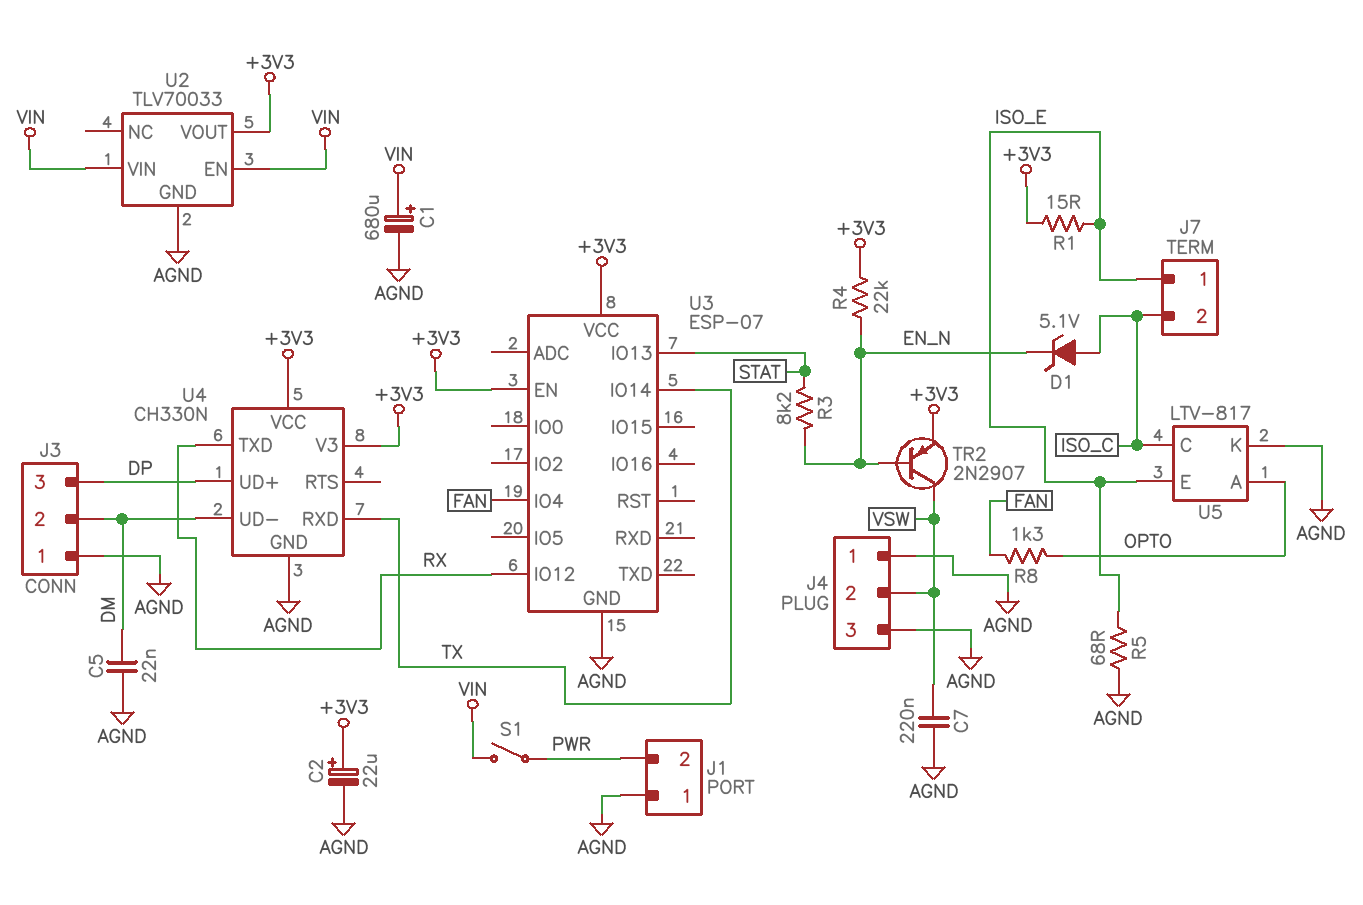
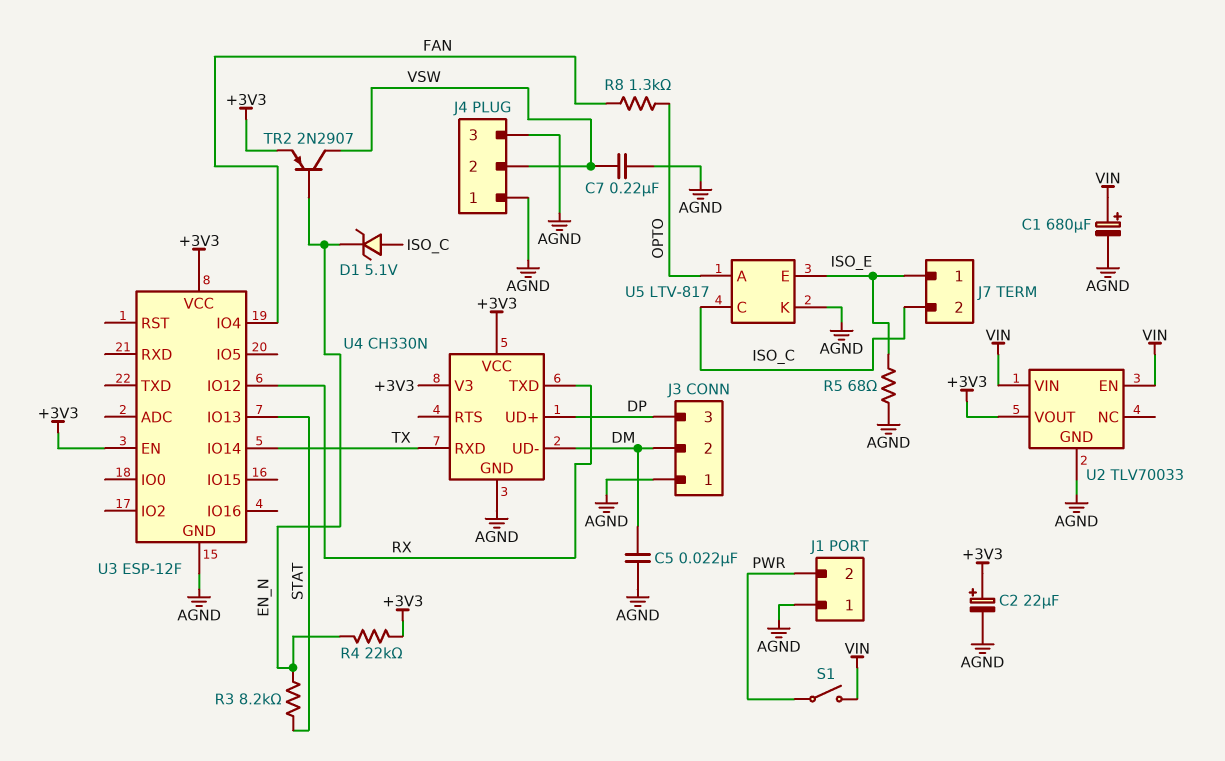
R1: 15 (+3V3, ISO_E) -> none
U3: ESP-07 -> ESP-12F

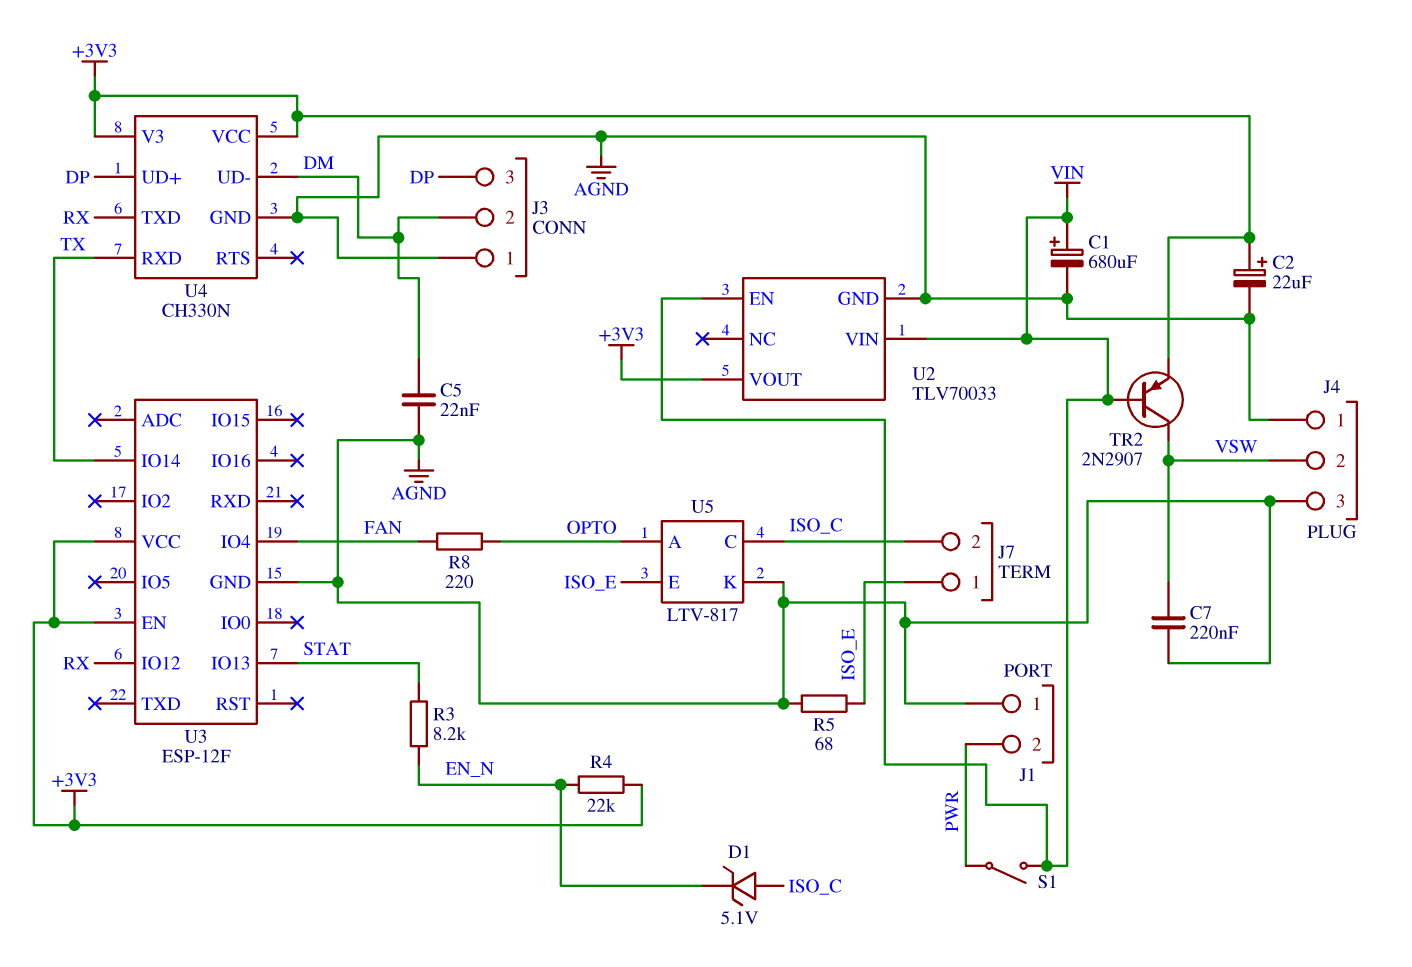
R8: 1.3k (FAN, OPTO) -> 220 (FAN, OPTO)
TR2: PNP 2N2907 (B EN_N, C VSW, E +3V3) -> PNP 2N2907 (B VIN, C VSW, E +3V3)

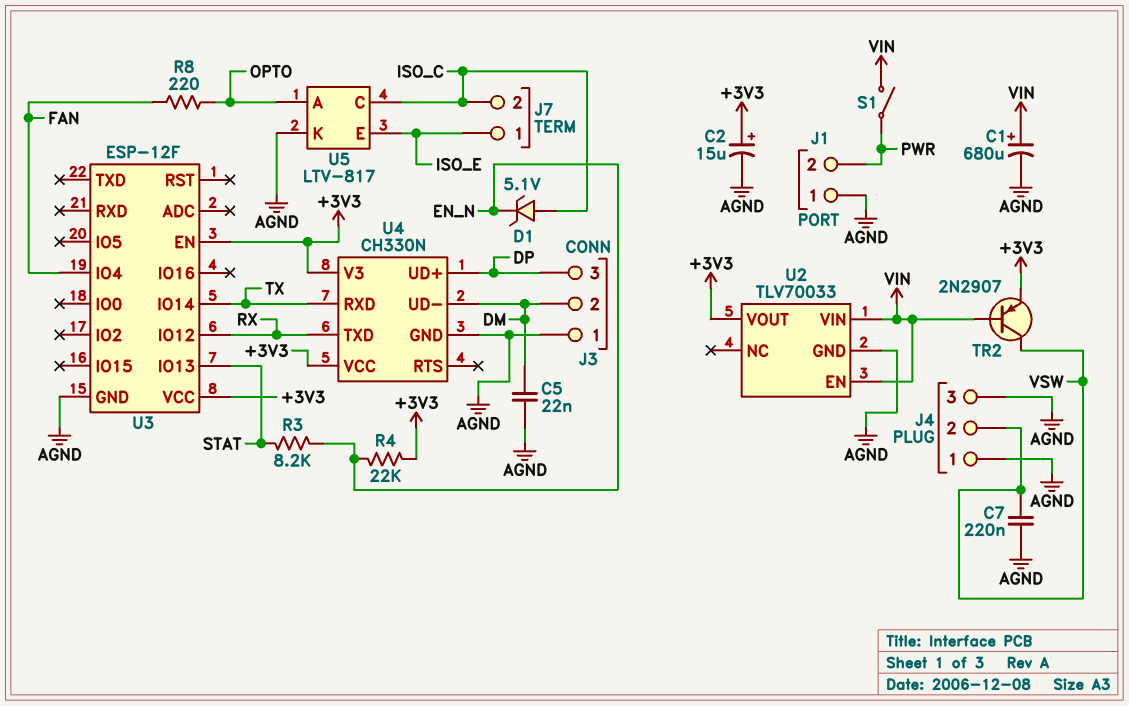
C2: 22uF (plus +3V3, minus AGND) -> 15uF (plus +3V3, minus AGND)
R5: 68 (AGND, ISO_E) -> none

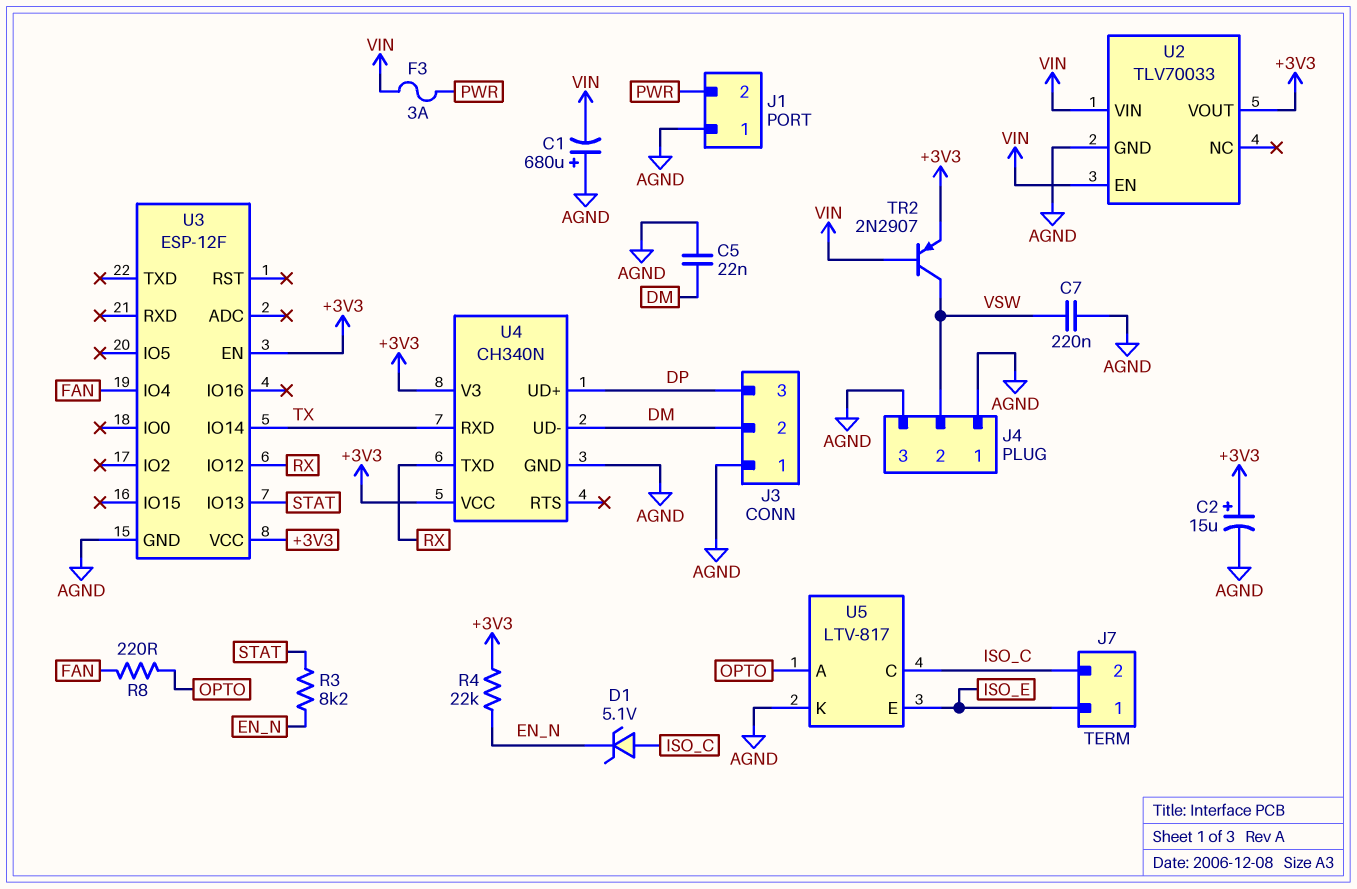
C1: 680uF (plus VIN, minus AGND) -> 680uF (plus AGND, minus VIN)
F3: none -> 3A (PWR, VIN)
S1: switch (PWR, VIN) -> none
U4: CH330N -> CH340N

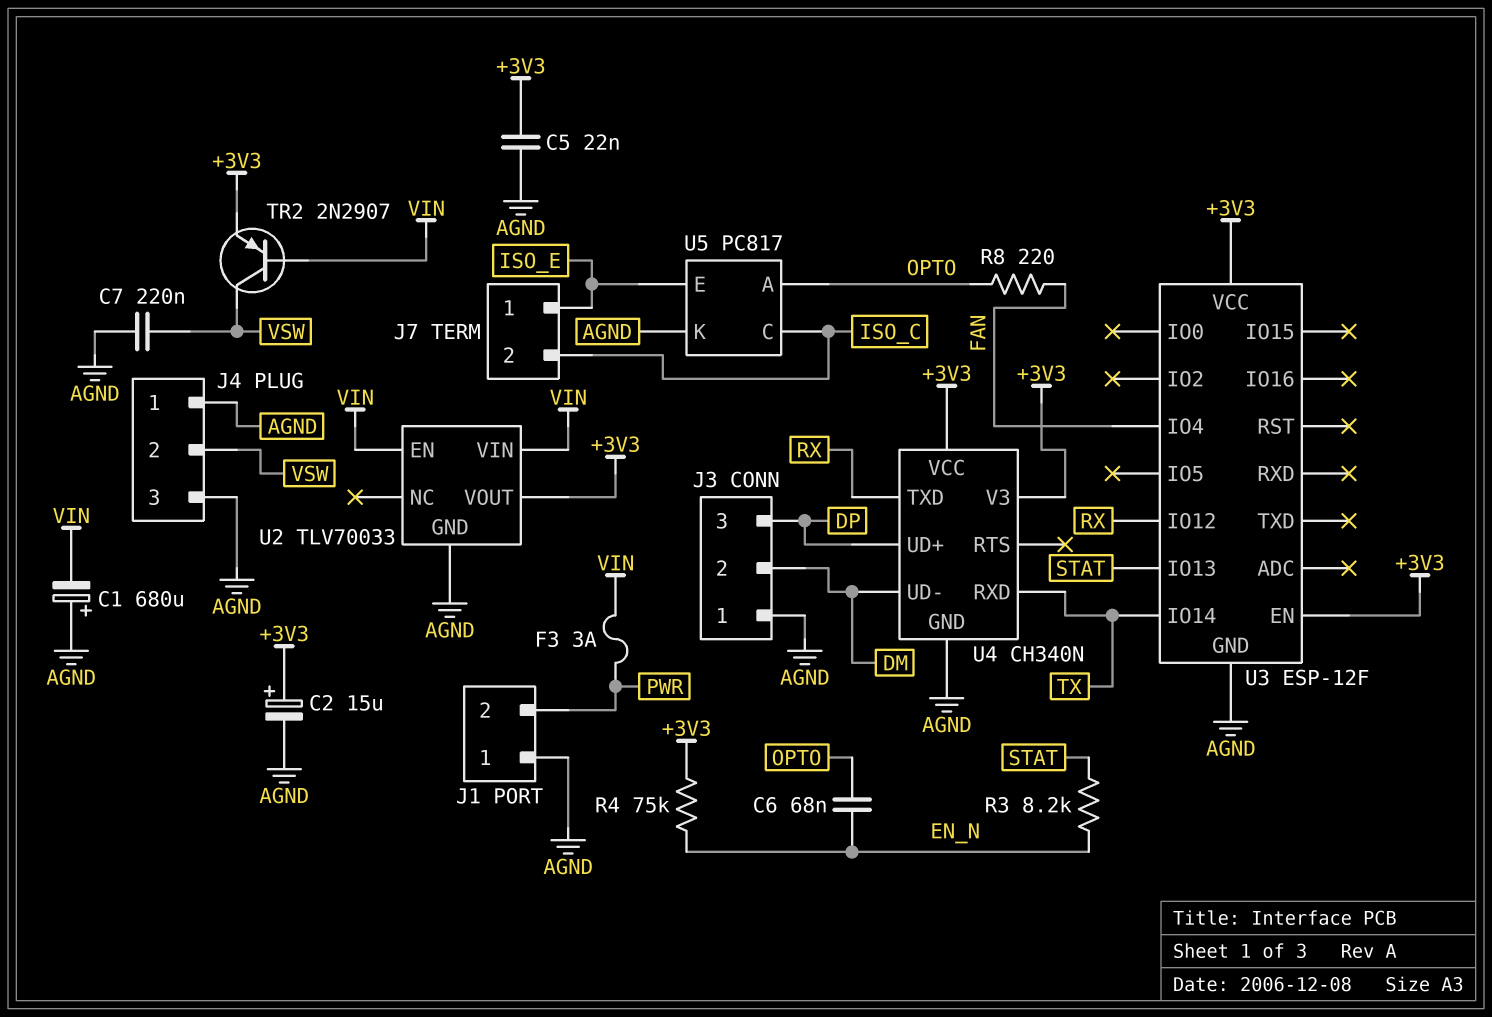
C5: 22nF (AGND, DM) -> 22nF (+3V3, AGND)
C6: none -> 68nF (EN_N, OPTO)
D1: zener 5.1V (A ISO_C, K EN_N) -> none
R4: 22k (+3V3, EN_N) -> 75k (+3V3, EN_N)
U5: LTV-817 -> PC817

